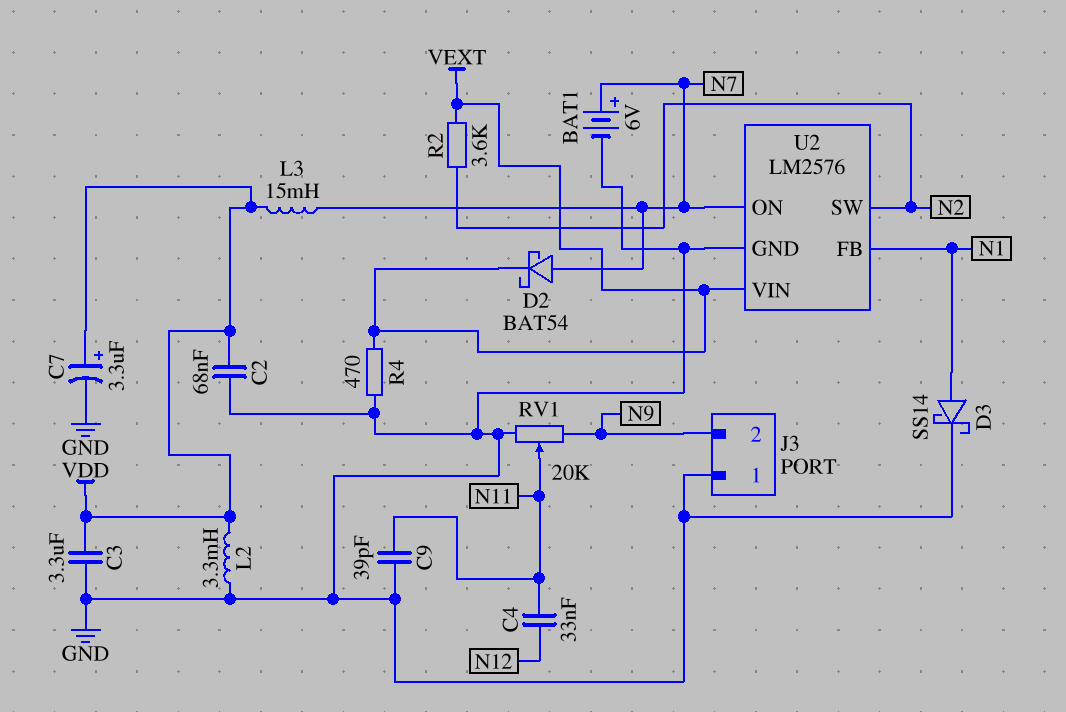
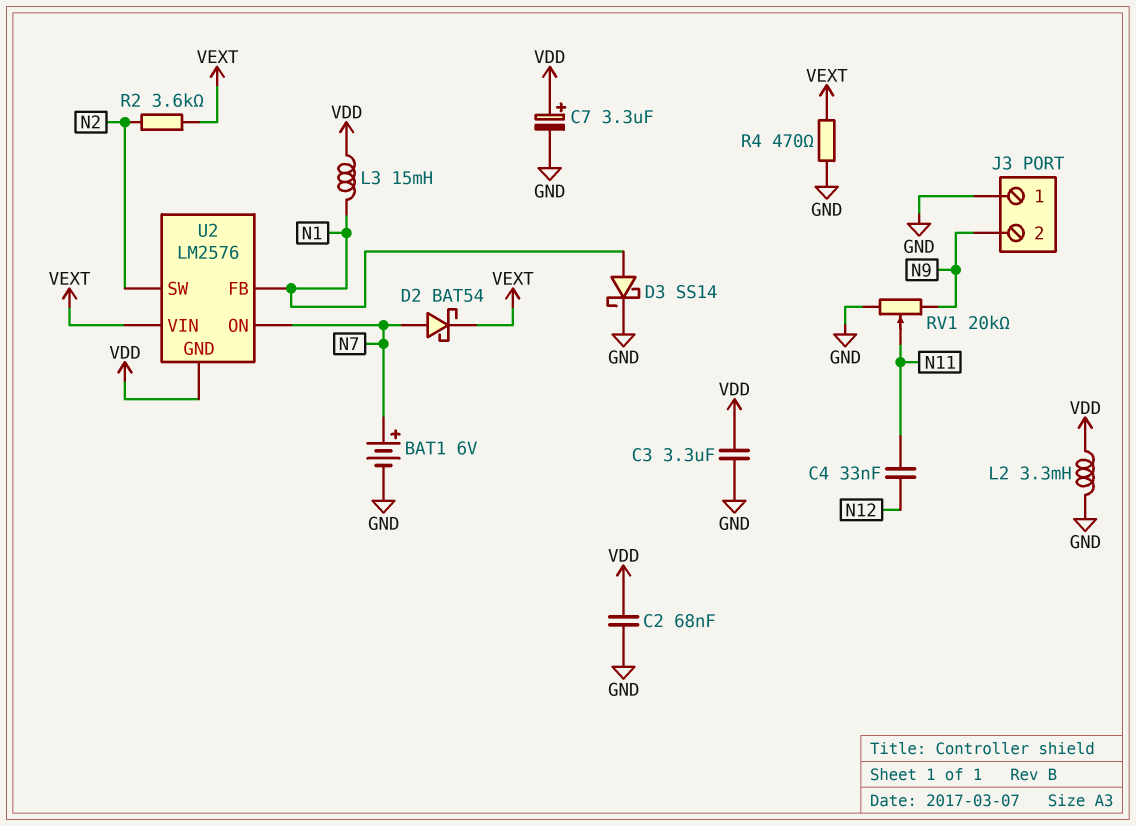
C9: 39pF (GND, N11) -> none
L3: 15mH (N7, VDD) -> 15mH (N1, VDD)
U2 pin GND: GND -> VDD

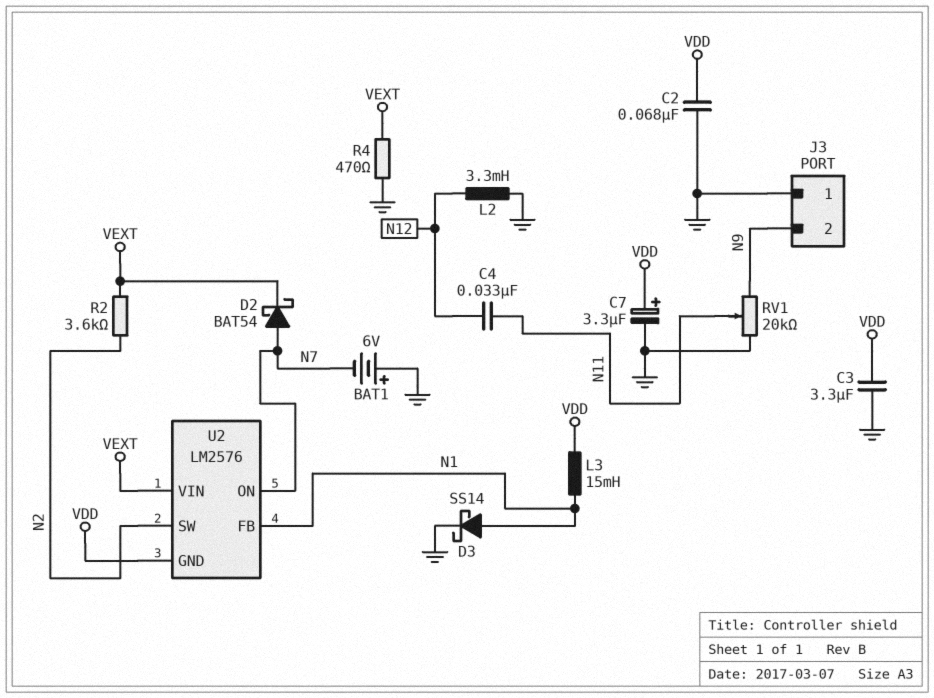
BAT1: 6V (plus N7, minus GND) -> 6V (plus GND, minus N7)
L2: 3.3mH (GND, VDD) -> 3.3mH (GND, N12)

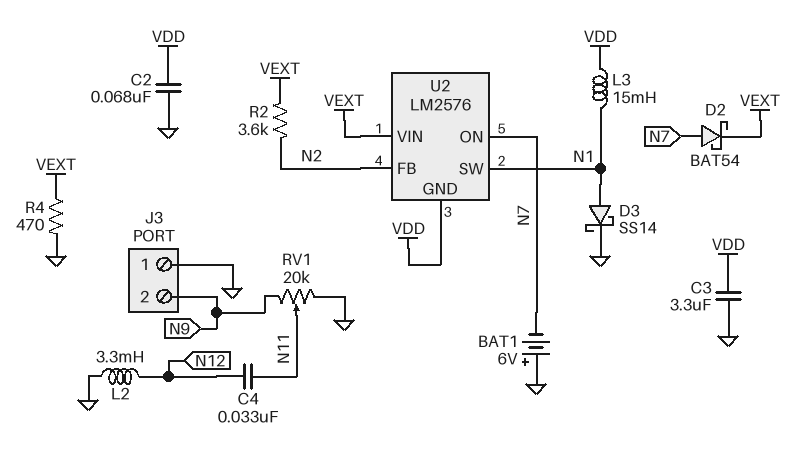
C7: 3.3uF (plus VDD, minus GND) -> none
U2 pin FB: N1 -> N2
U2 pin SW: N2 -> N1

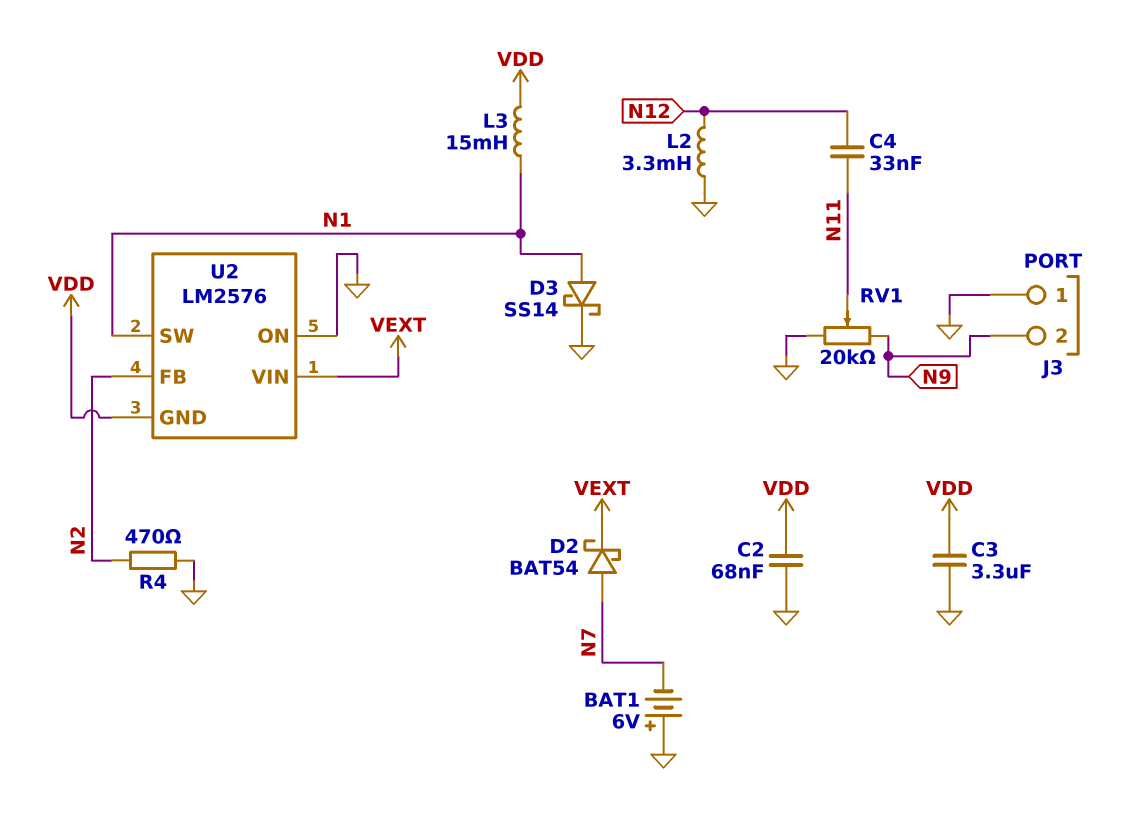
R2: 3.6k (N2, VEXT) -> none
R4: 470 (GND, VEXT) -> 470 (GND, N2)
U2 pin ON: N7 -> GND

